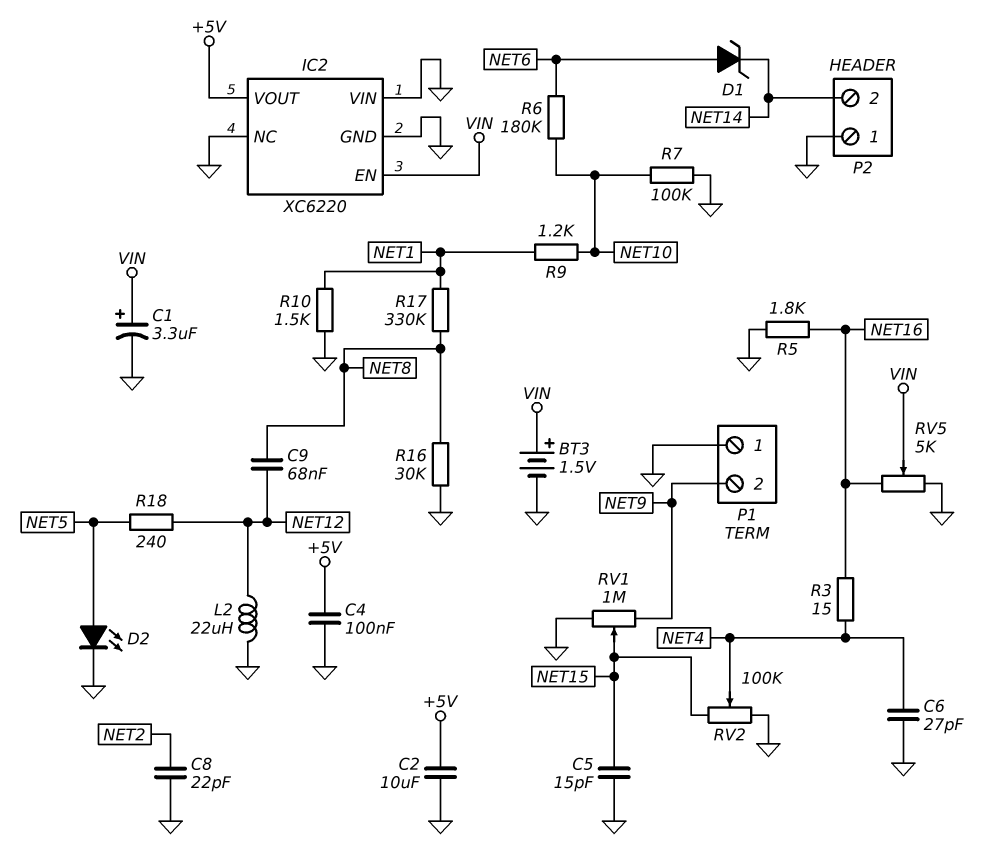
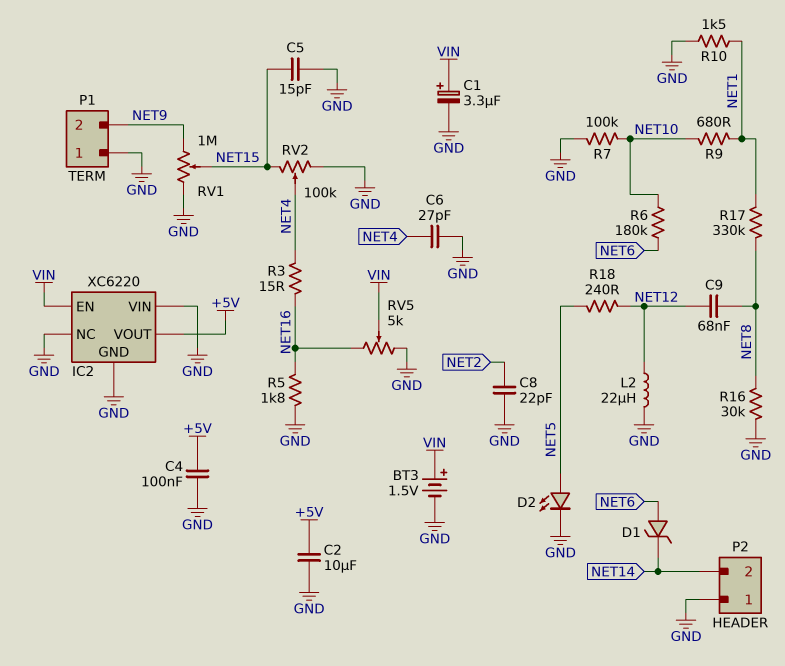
R9: 1.2k (NET1, NET10) -> 680 (NET1, NET10)

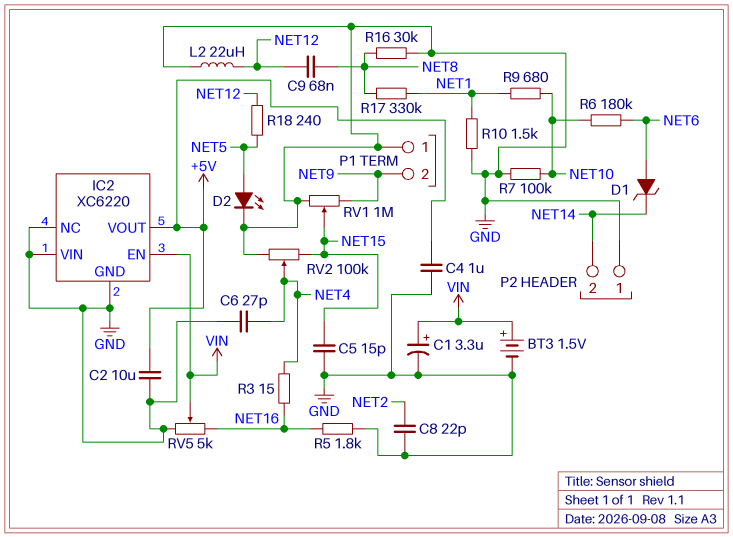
C4: 100nF (+5V, GND) -> 1uF (+5V, GND)

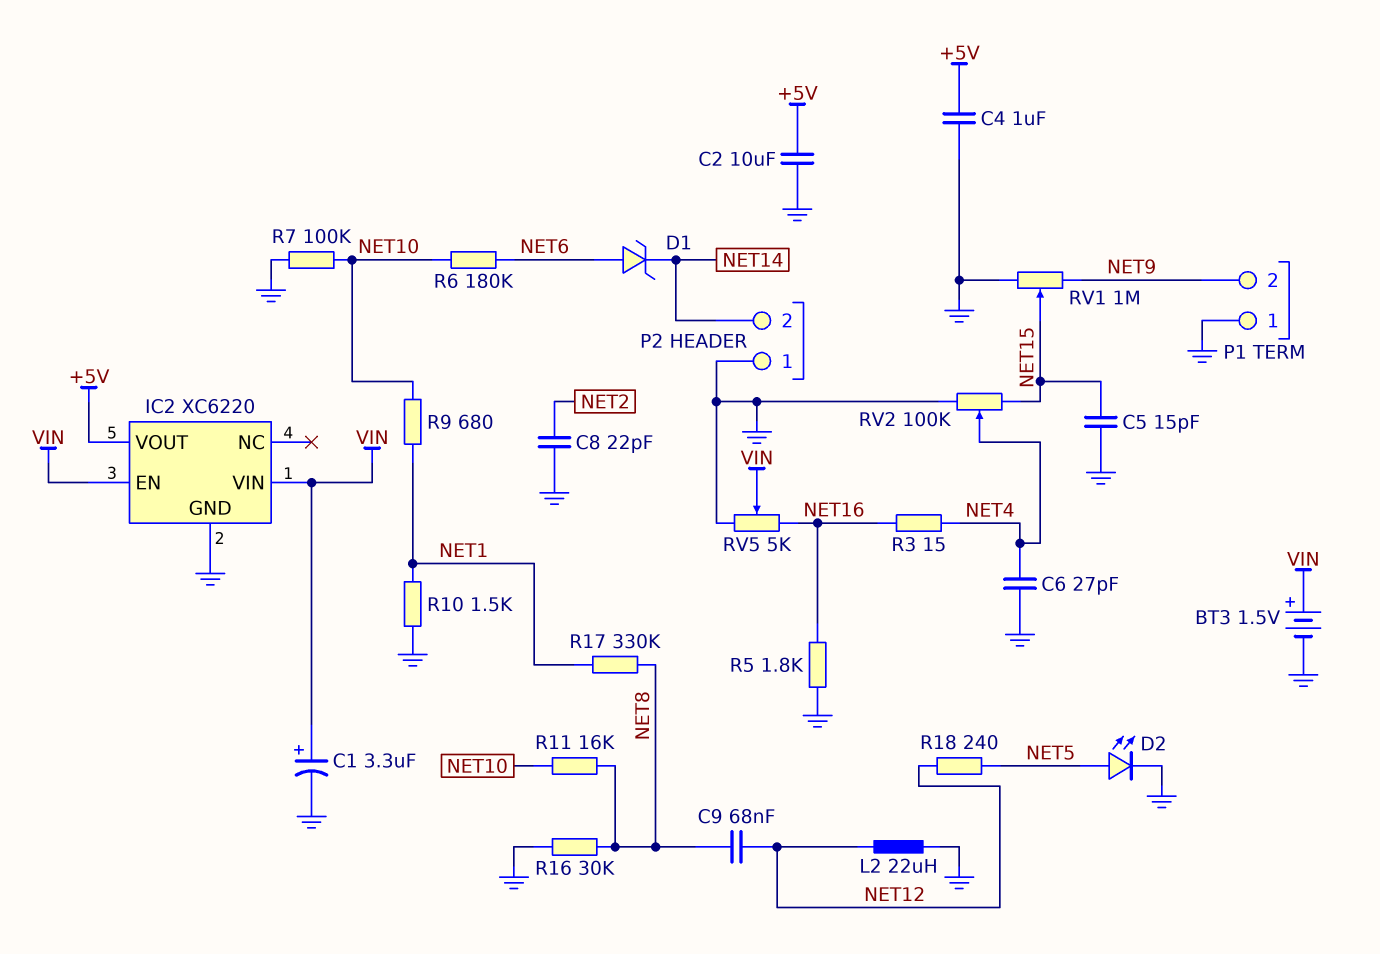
IC2 pin NC: GND -> none
IC2 pin VIN: GND -> VIN
R11: none -> 16k (NET8, NET10)

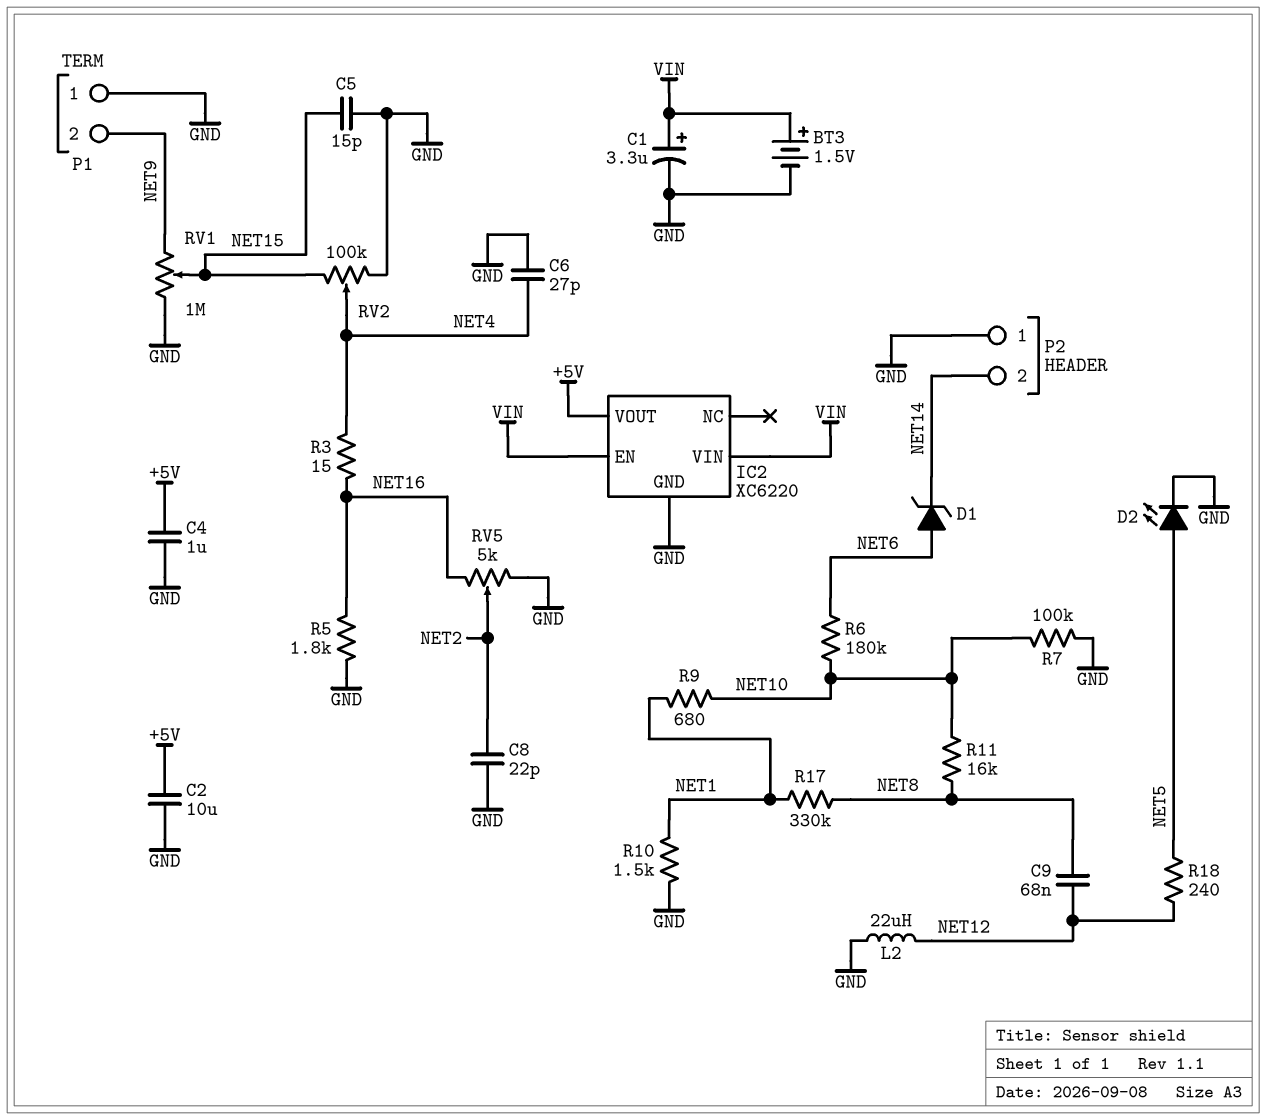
R16: 30k (GND, NET8) -> none
RV5: 5k (GND, NET16, wiper VIN) -> 5k (GND, NET16, wiper NET2)

